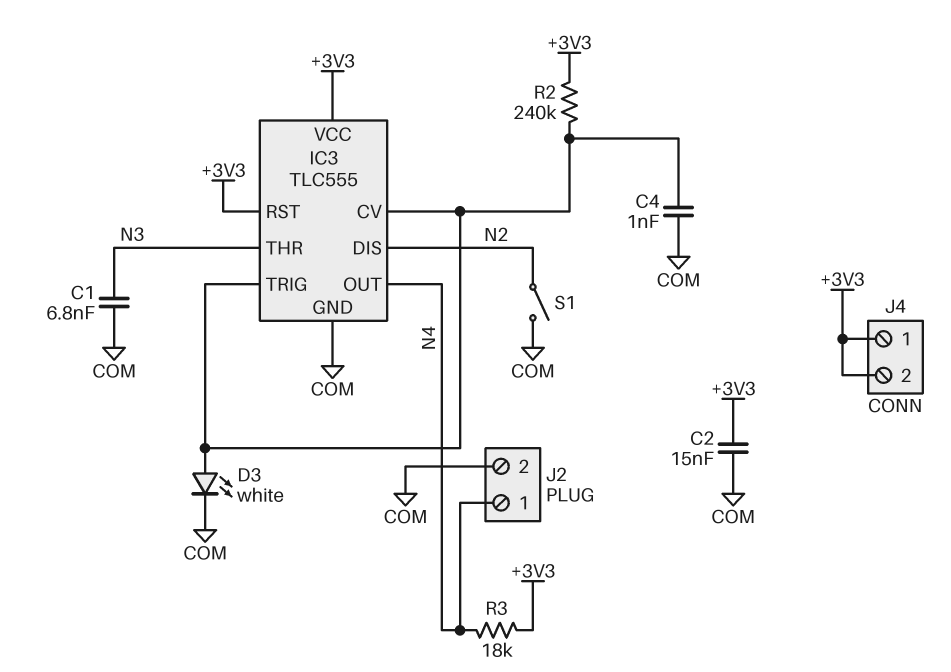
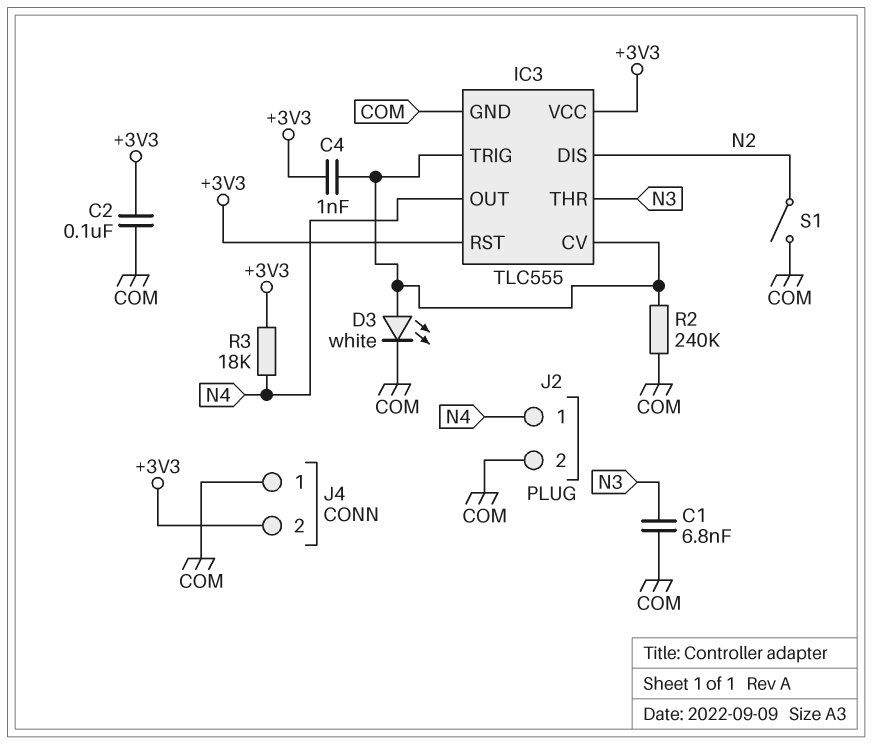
C2: 15nF (+3V3, COM) -> 100nF (+3V3, COM)
C4: 1nF (COM, IC3/CV) -> 1nF (+3V3, IC3/CV)
J4 pin 1: +3V3 -> COM
R2: 240k (+3V3, IC3/CV) -> 240k (COM, IC3/CV)

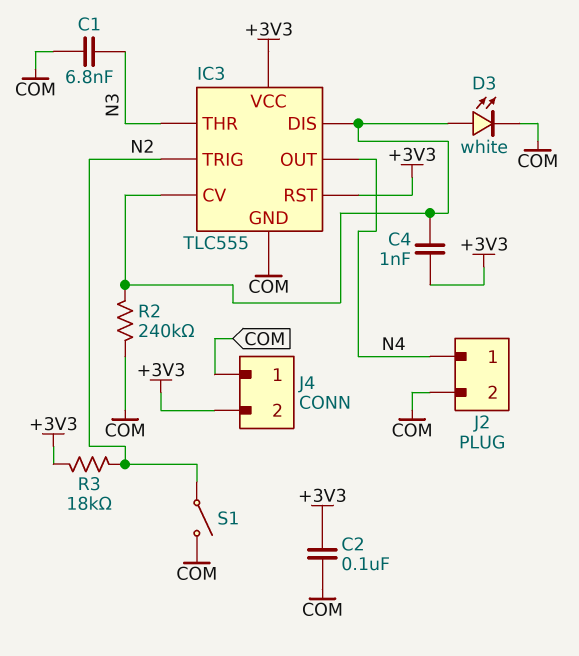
IC3 pin DIS: N2 -> IC3/CV
IC3 pin TRIG: IC3/CV -> N2
R3: 18k (+3V3, N4) -> 18k (+3V3, N2)

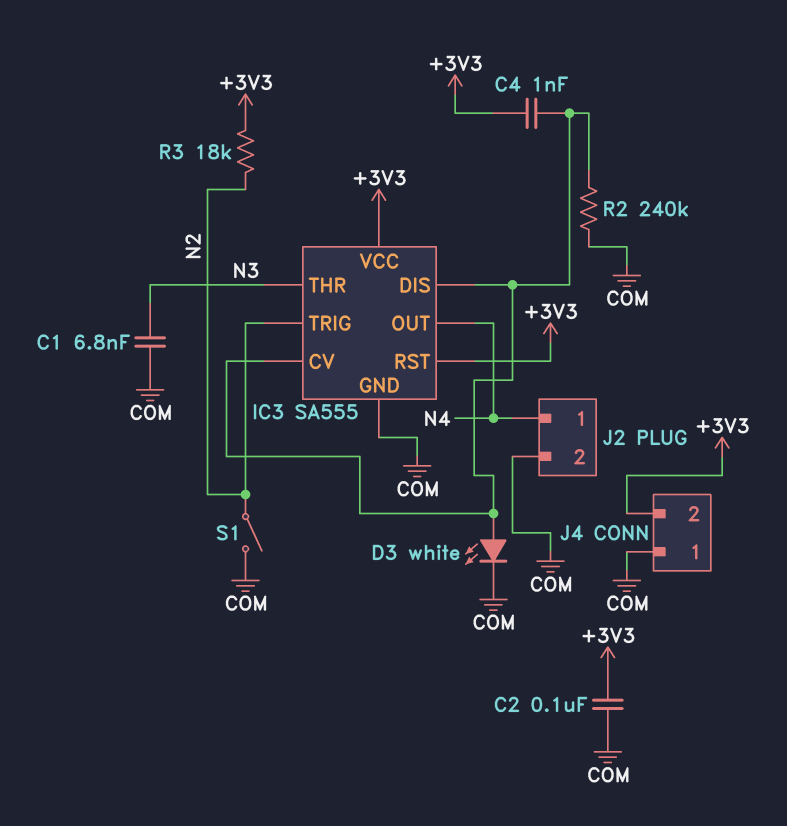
IC3: TLC555 -> SA555

